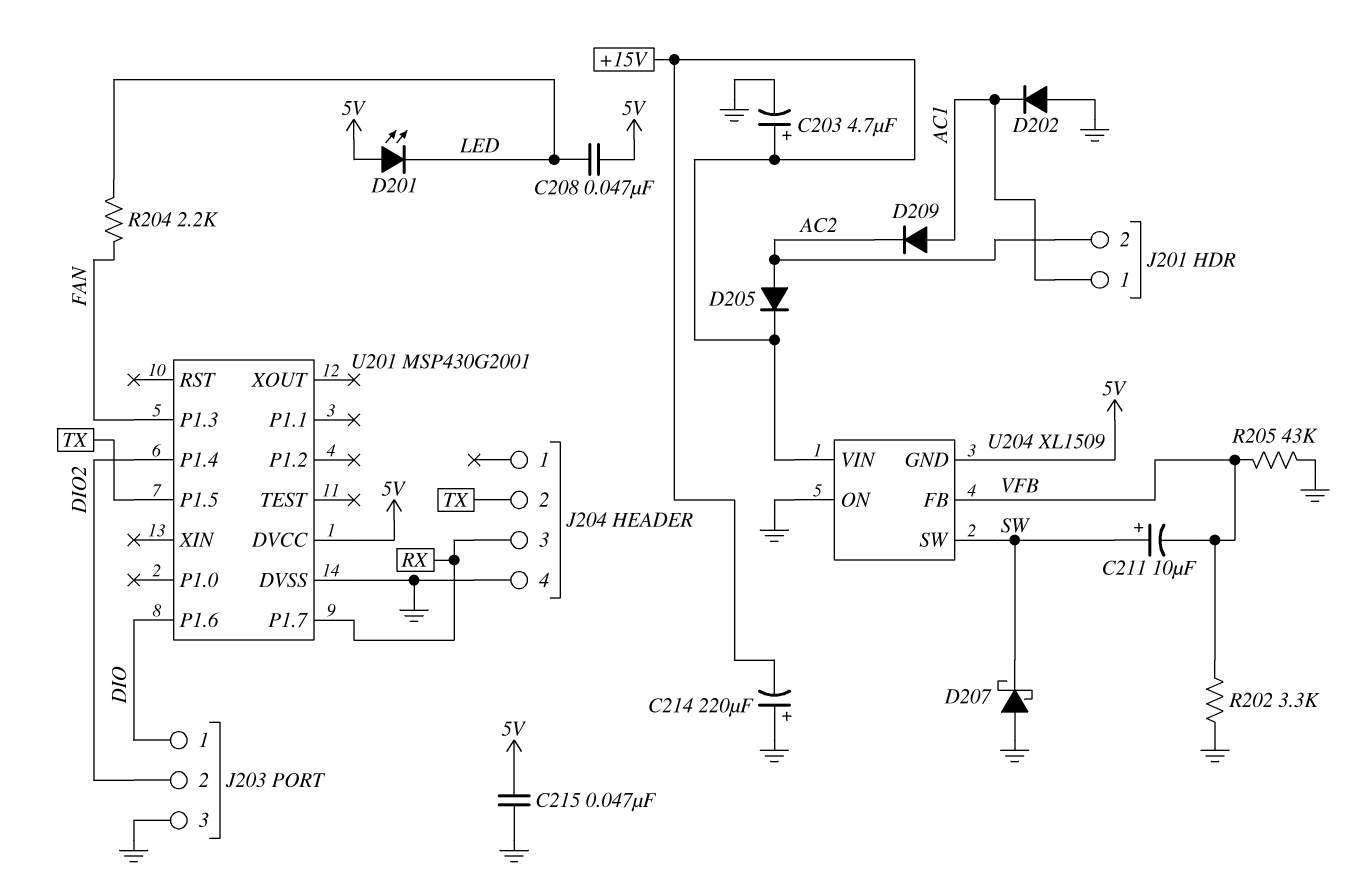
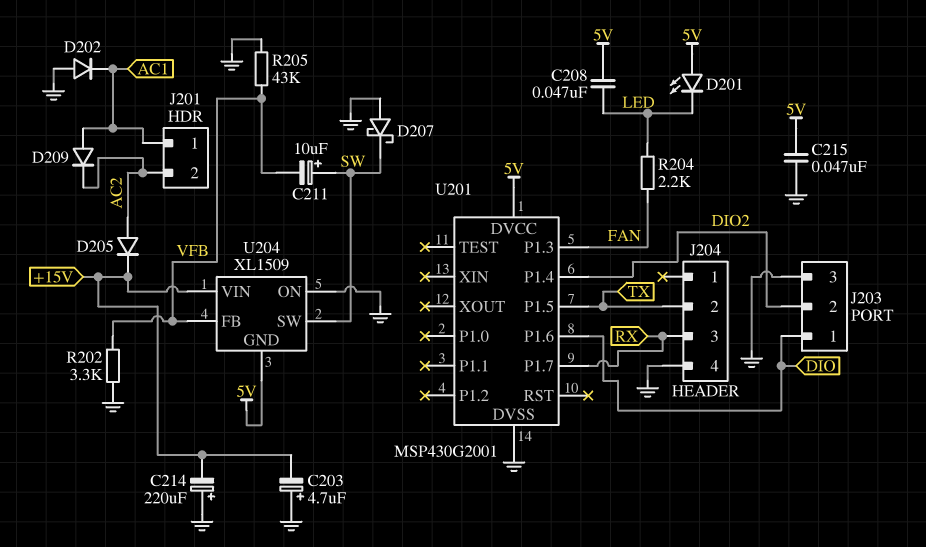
C203: 4.7uF (plus +15V, minus GND) -> 4.7uF (plus GND, minus +15V)

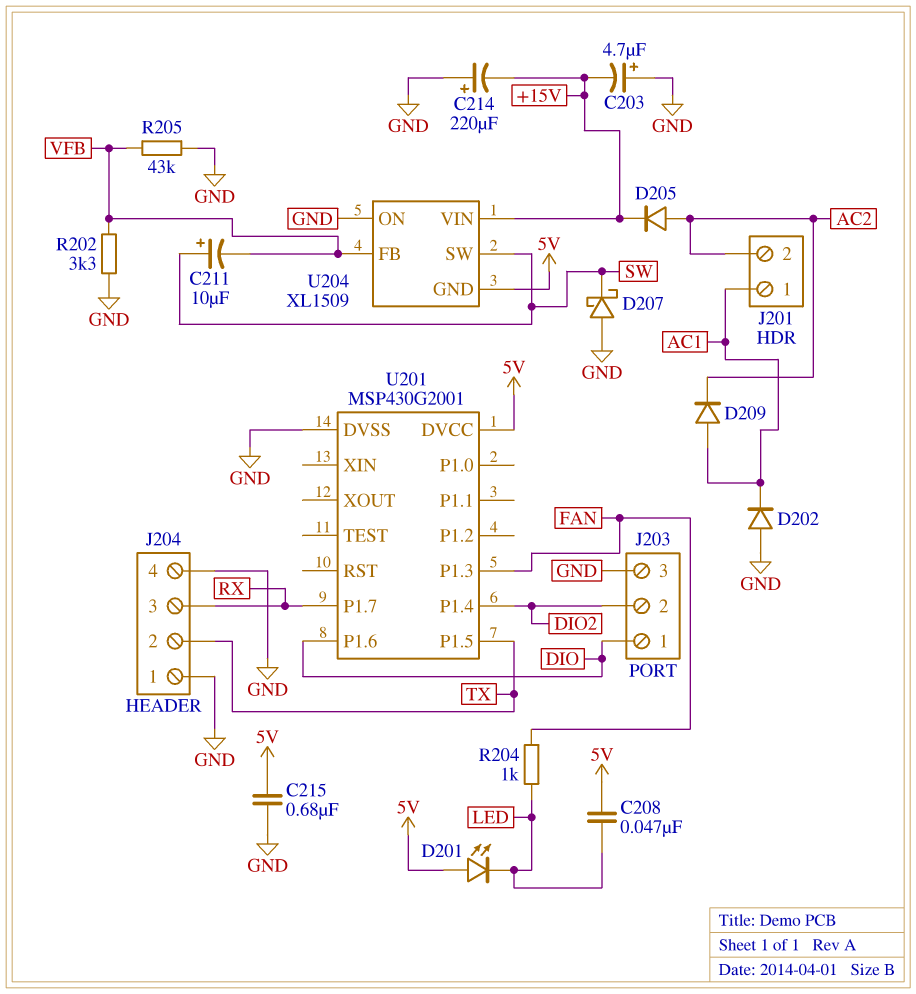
C215: 47nF (5V, GND) -> 680nF (5V, GND)
J204 pin 1: none -> GND
R204: 2.2k (FAN, LED) -> 1k (FAN, LED)

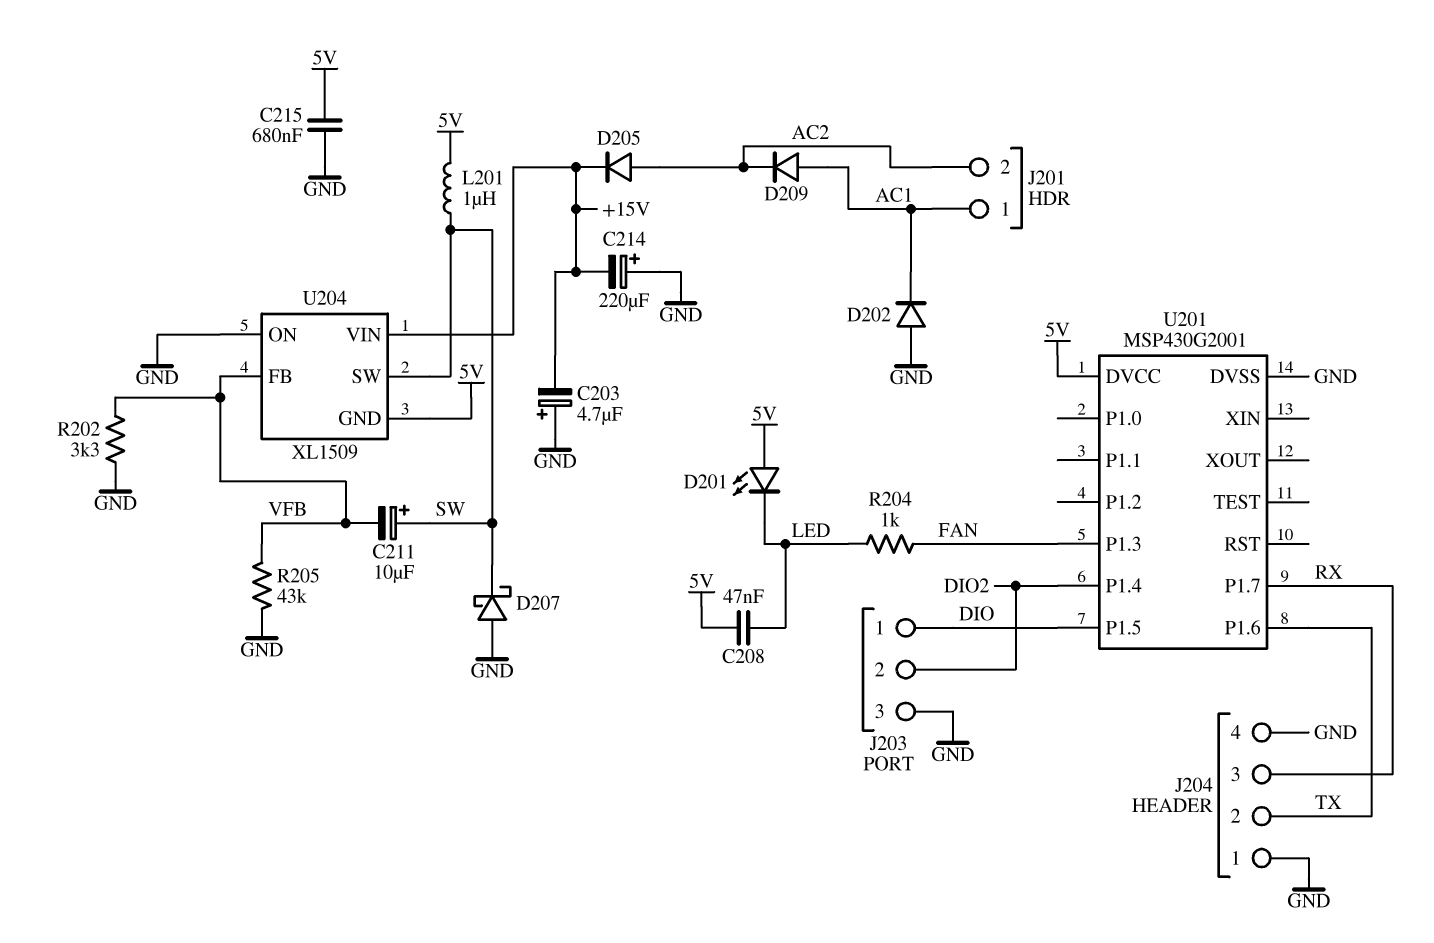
L201: none -> 1uH (5V, SW)
U201 pin P1.5: TX -> DIO
U201 pin P1.6: DIO -> TX

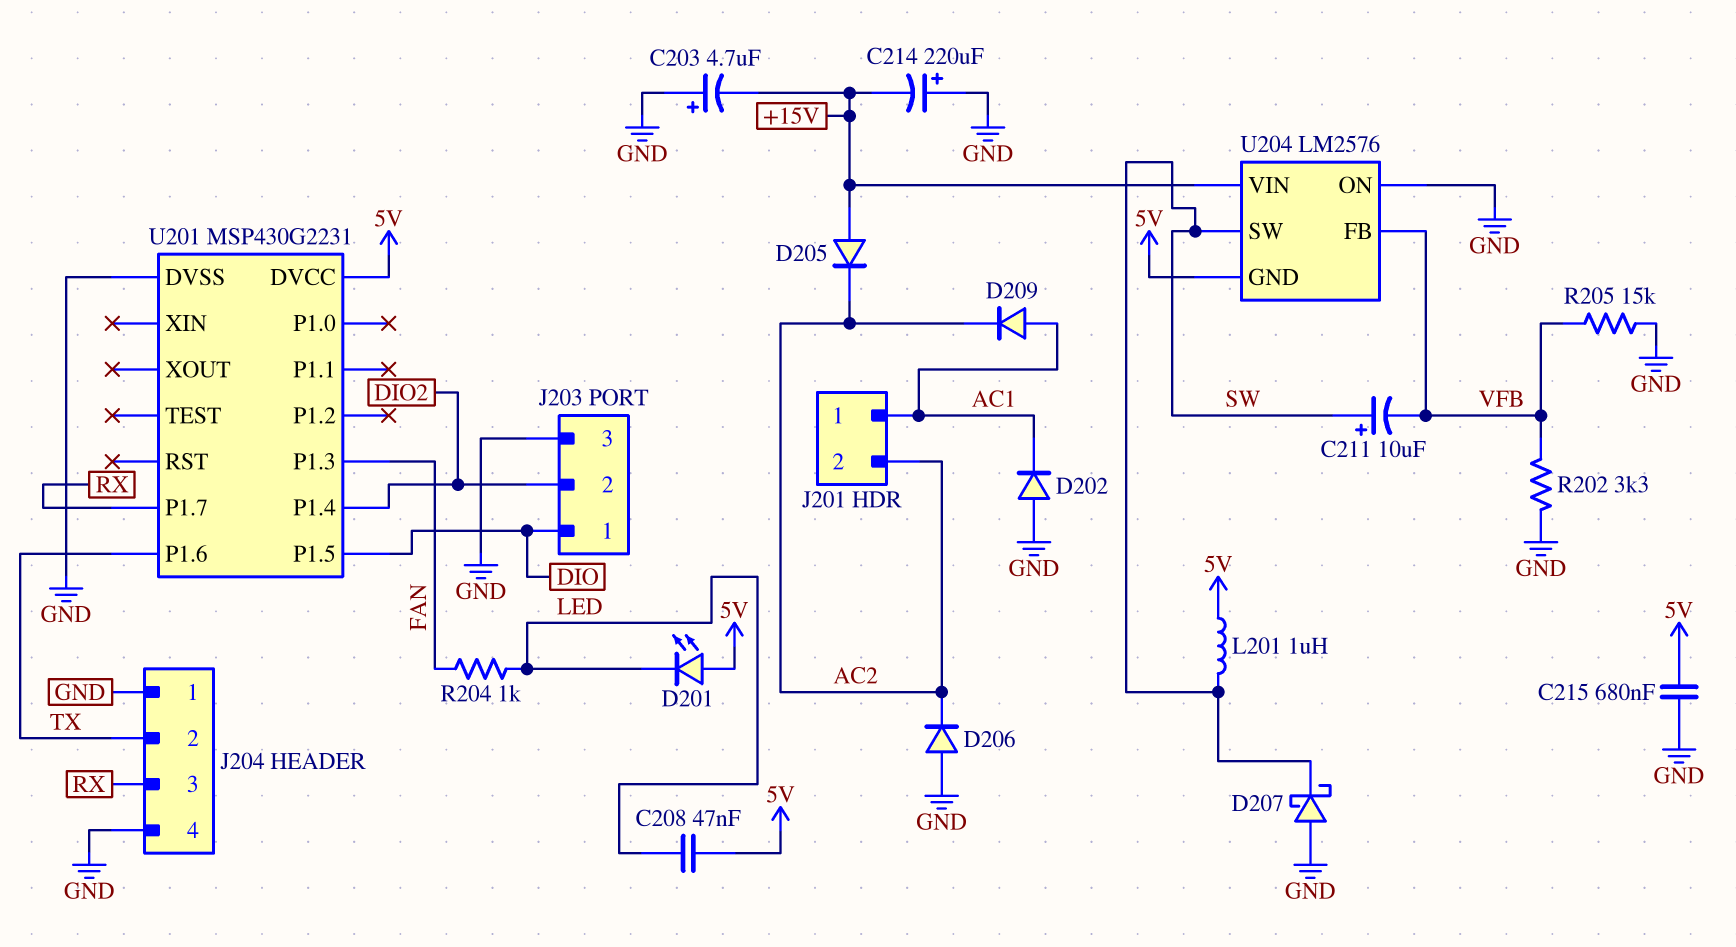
D205: diode (A AC2, K +15V) -> diode (A +15V, K AC2)
D206: none -> diode (A GND, K AC2)
R205: 43k (GND, VFB) -> 15k (GND, VFB)
U201: MSP430G2001 -> MSP430G2231
U204: XL1509 -> LM2576

